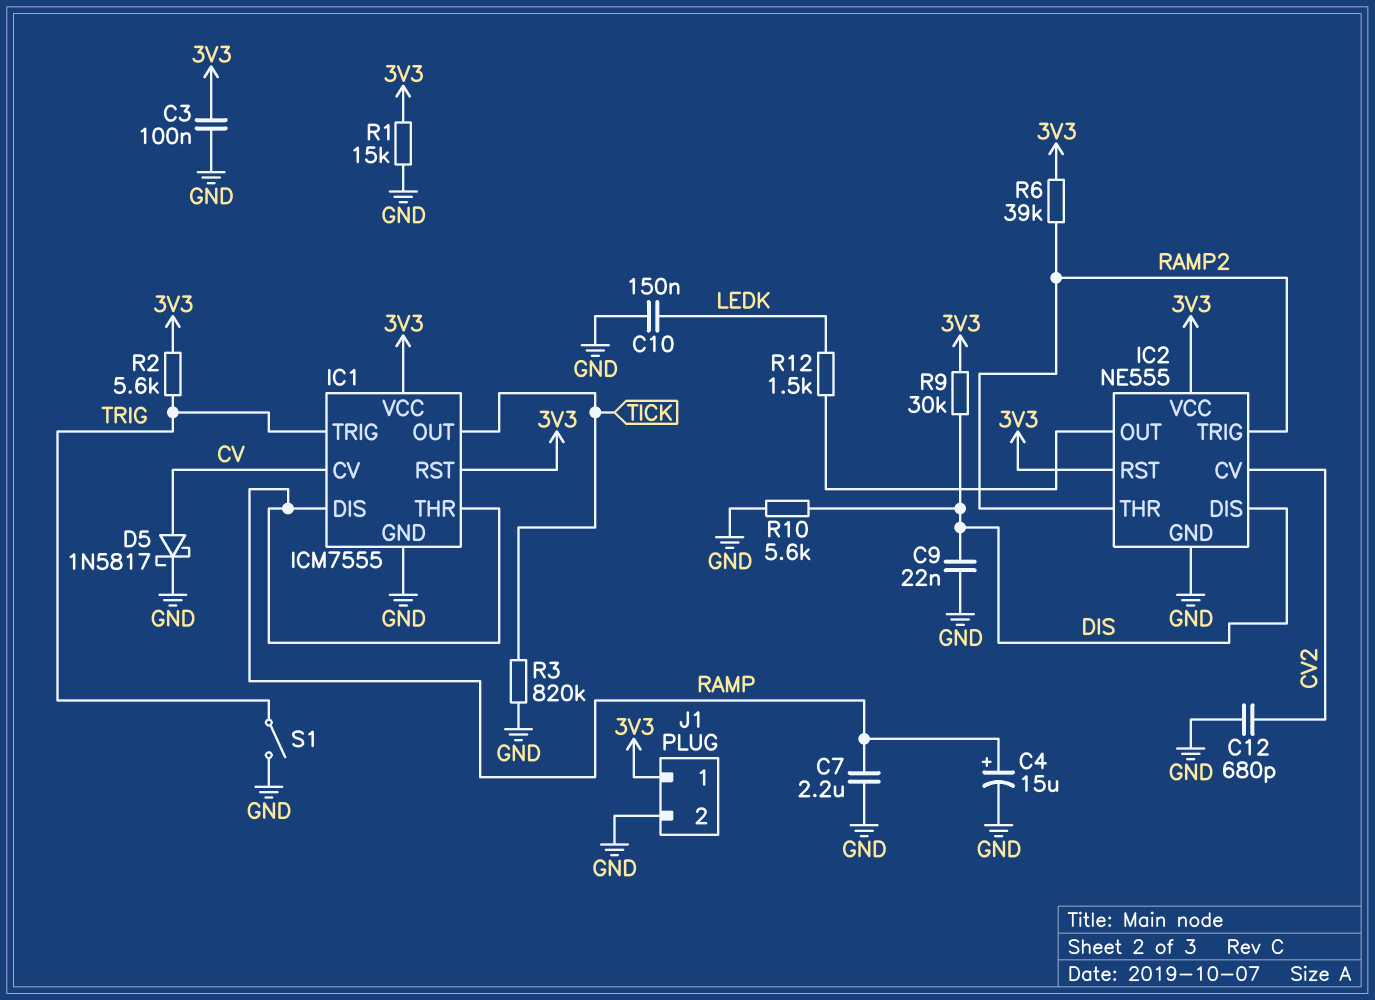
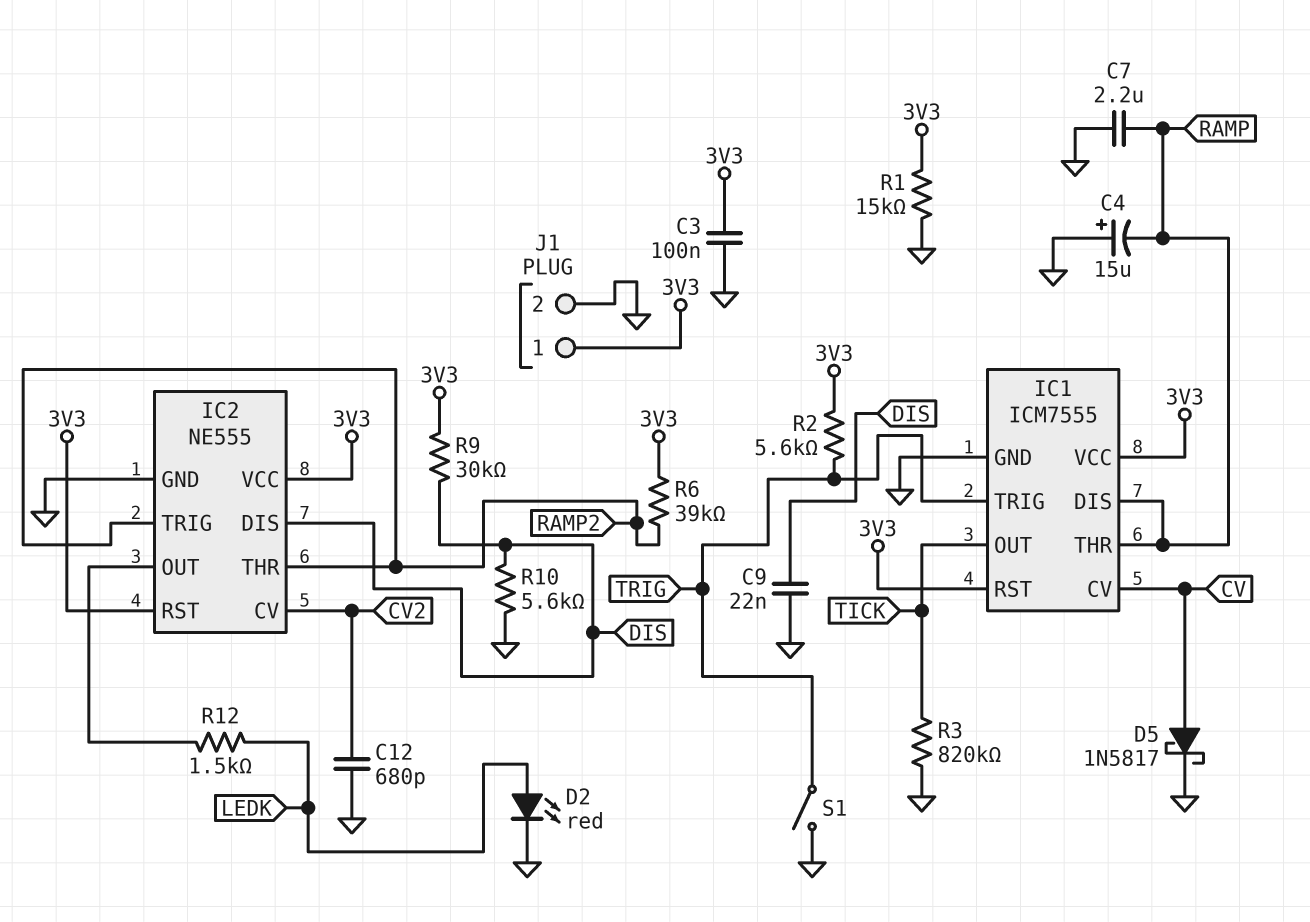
C4: 15uF (plus RAMP, minus GND) -> 15uF (plus GND, minus RAMP)
C10: 150nF (GND, LEDK) -> none
D2: none -> LED red (A LEDK, K GND)

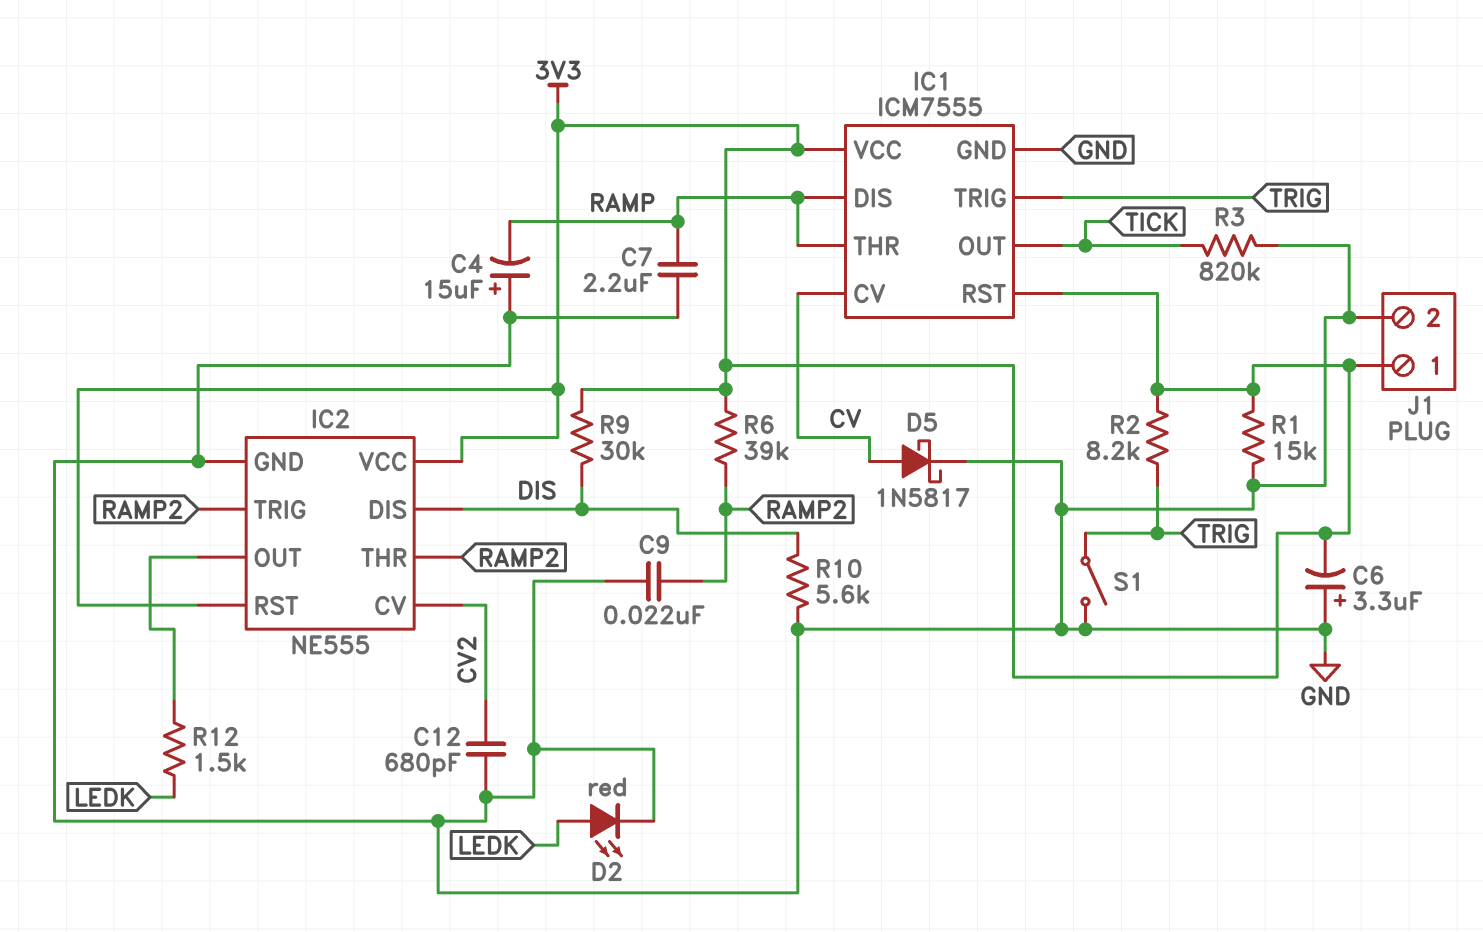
C3: 100nF (3V3, GND) -> none
C6: none -> 3.3uF (plus GND, minus 3V3)
C9: 22nF (DIS, GND) -> 22nF (GND, RAMP2)
R2: 5.6k (3V3, TRIG) -> 8.2k (3V3, TRIG)

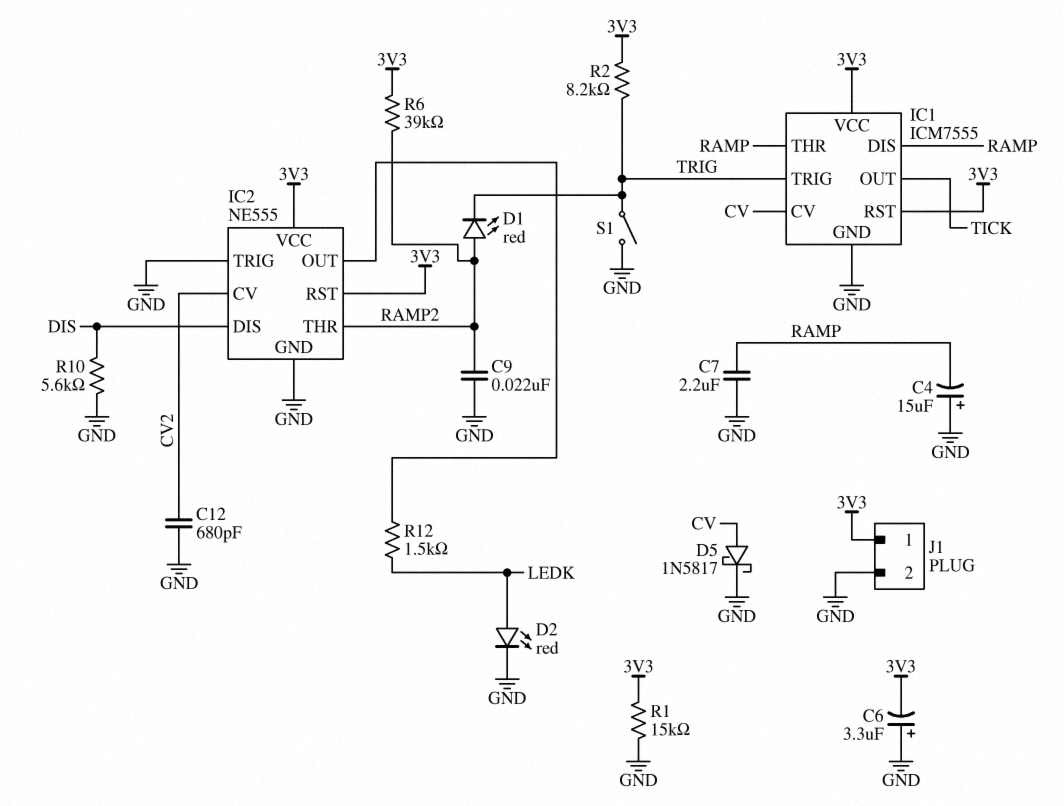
D1: none -> LED red (A RAMP2, K TRIG)
IC2 pin TRIG: RAMP2 -> GND
R3: 820k (GND, TICK) -> none
R9: 30k (3V3, DIS) -> none

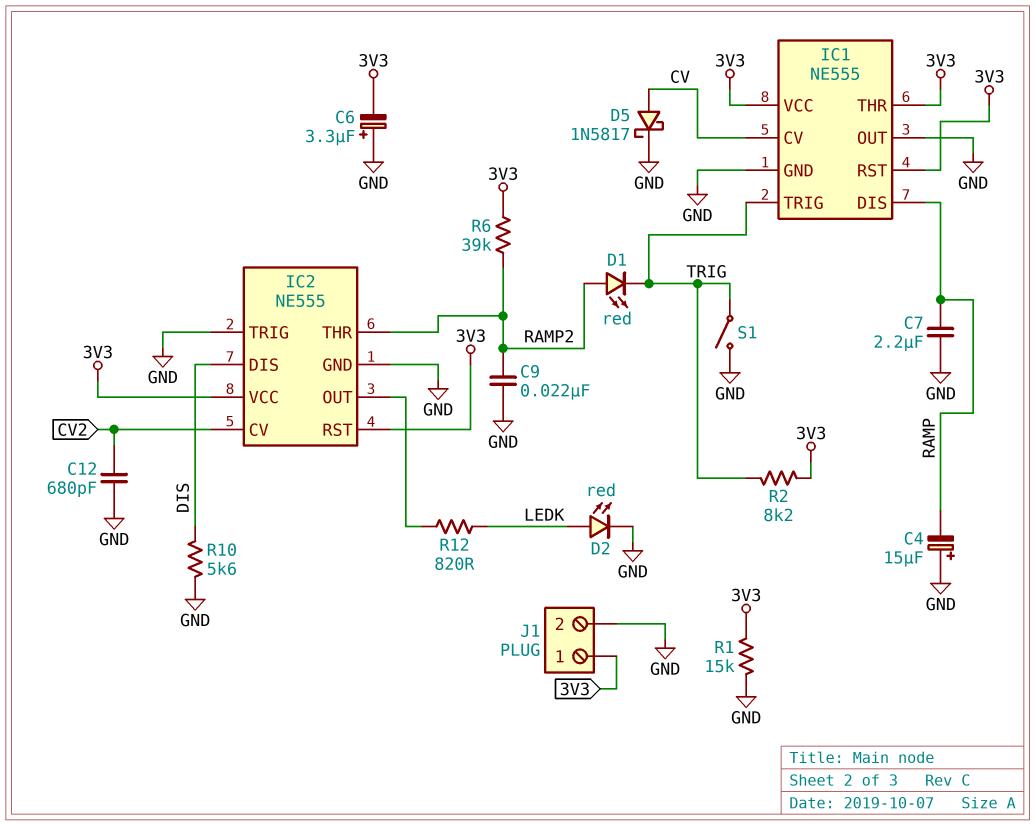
IC1: ICM7555 -> NE555
IC1 pin OUT: TICK -> GND
IC1 pin THR: RAMP -> 3V3
R12: 1.5k (IC2/OUT, LEDK) -> 820 (IC2/OUT, LEDK)

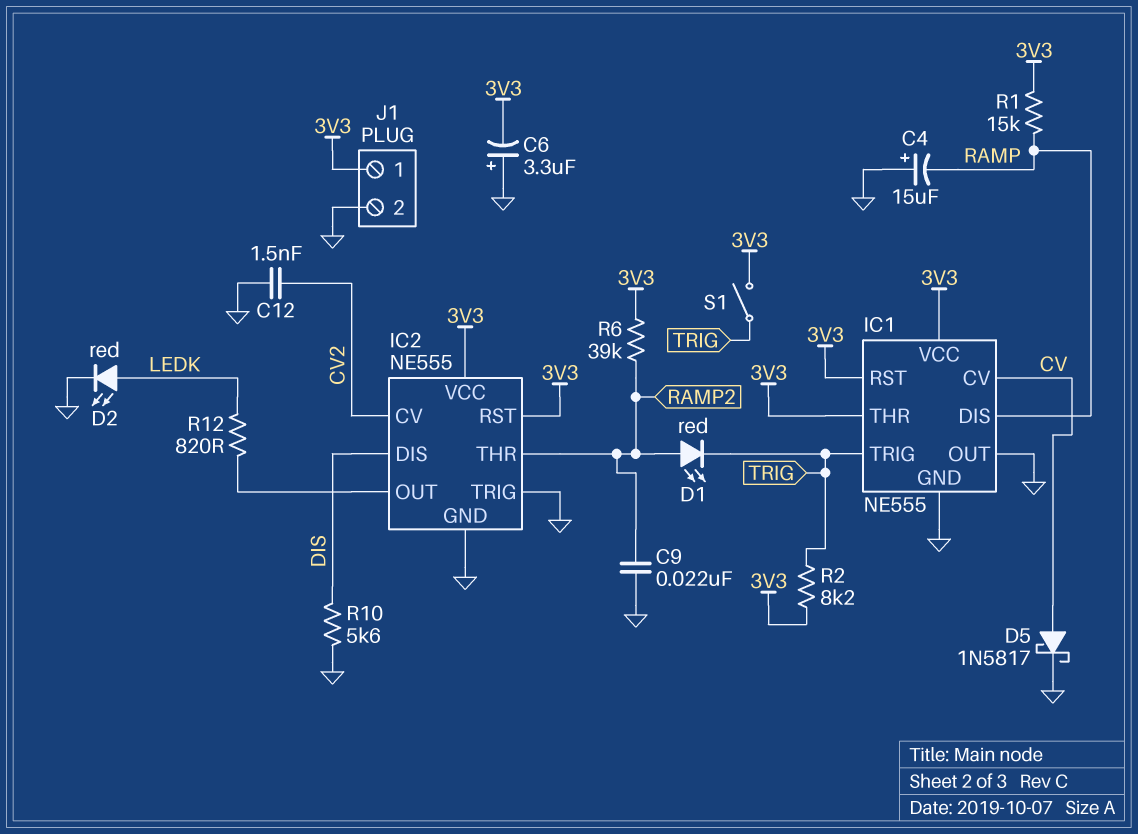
C7: 2.2uF (GND, RAMP) -> none
C12: 680pF (CV2, GND) -> 1.5nF (CV2, GND)
R1: 15k (3V3, GND) -> 15k (3V3, RAMP)
S1: switch (GND, TRIG) -> switch (3V3, TRIG)

